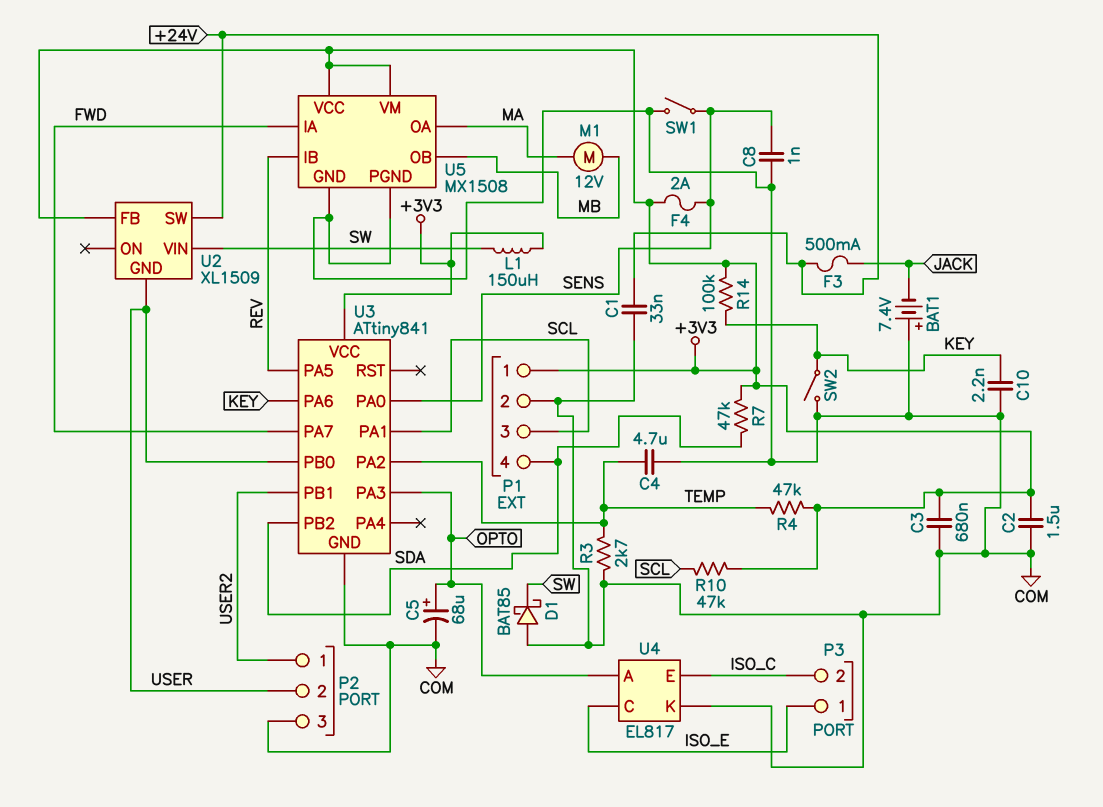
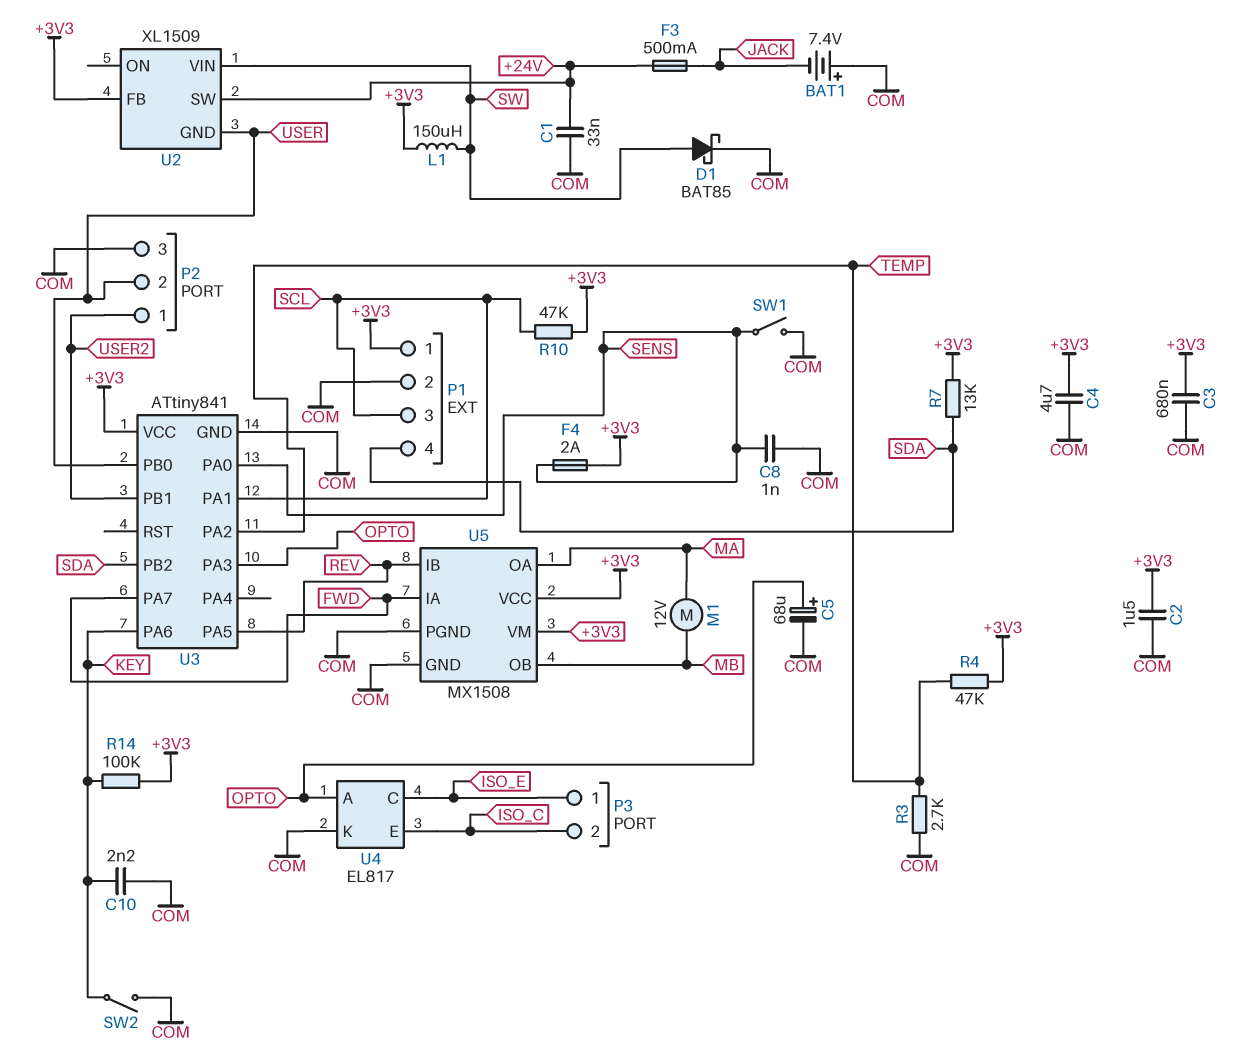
C4: 4.7uF (COM, TEMP) -> 4.7uF (+3V3, COM)
D1: schottky BAT85 (A COM, K SW) -> schottky BAT85 (A SW, K COM)
R7: 47k (+3V3, SDA) -> 13k (+3V3, SDA)

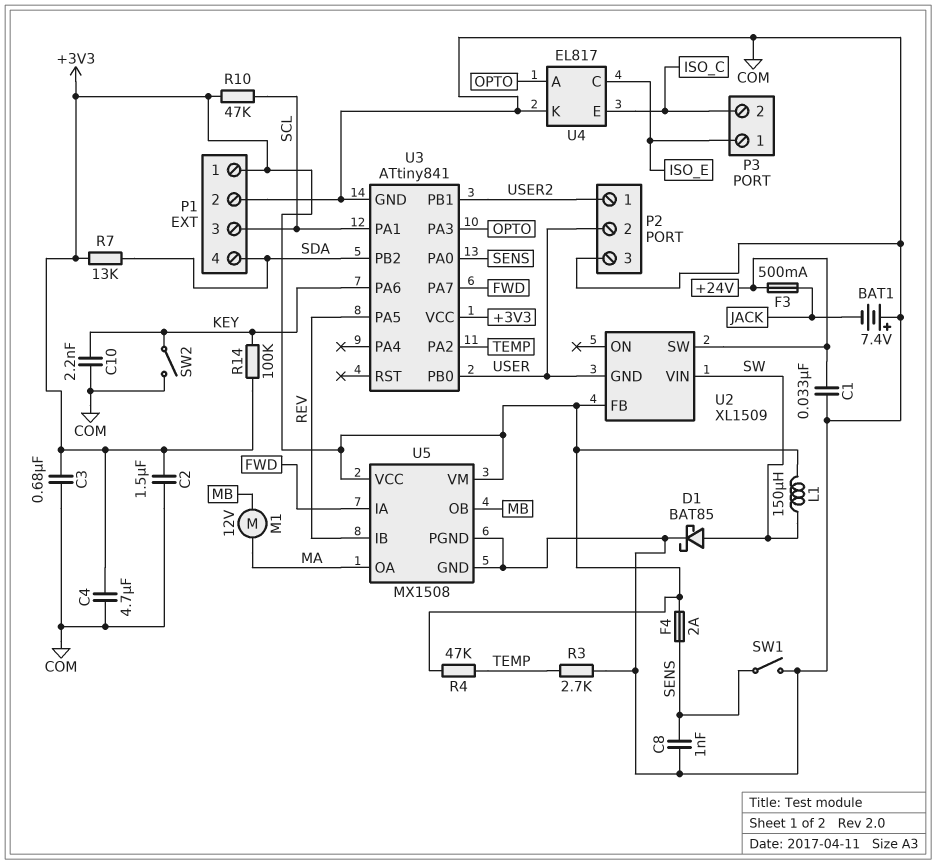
C5: 68uF (plus OPTO, minus COM) -> none

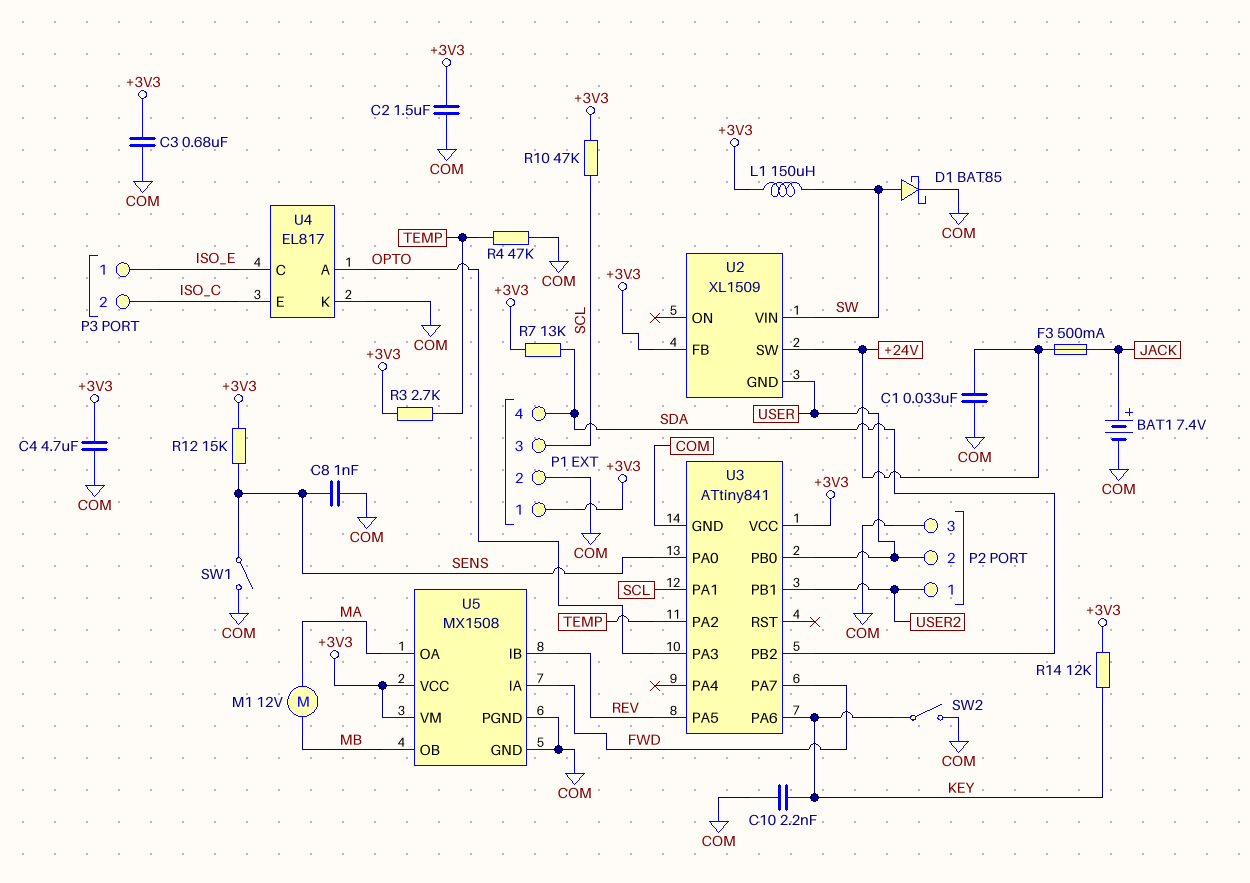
BAT1: 7.4V (plus COM, minus JACK) -> 7.4V (plus JACK, minus COM)
F4: 2A (+3V3, SENS) -> none
R3: 2.7k (COM, TEMP) -> 2.7k (+3V3, TEMP)
R4: 47k (+3V3, TEMP) -> 47k (COM, TEMP)
R12: none -> 15k (+3V3, SENS)
R14: 100k (+3V3, KEY) -> 12k (+3V3, KEY)

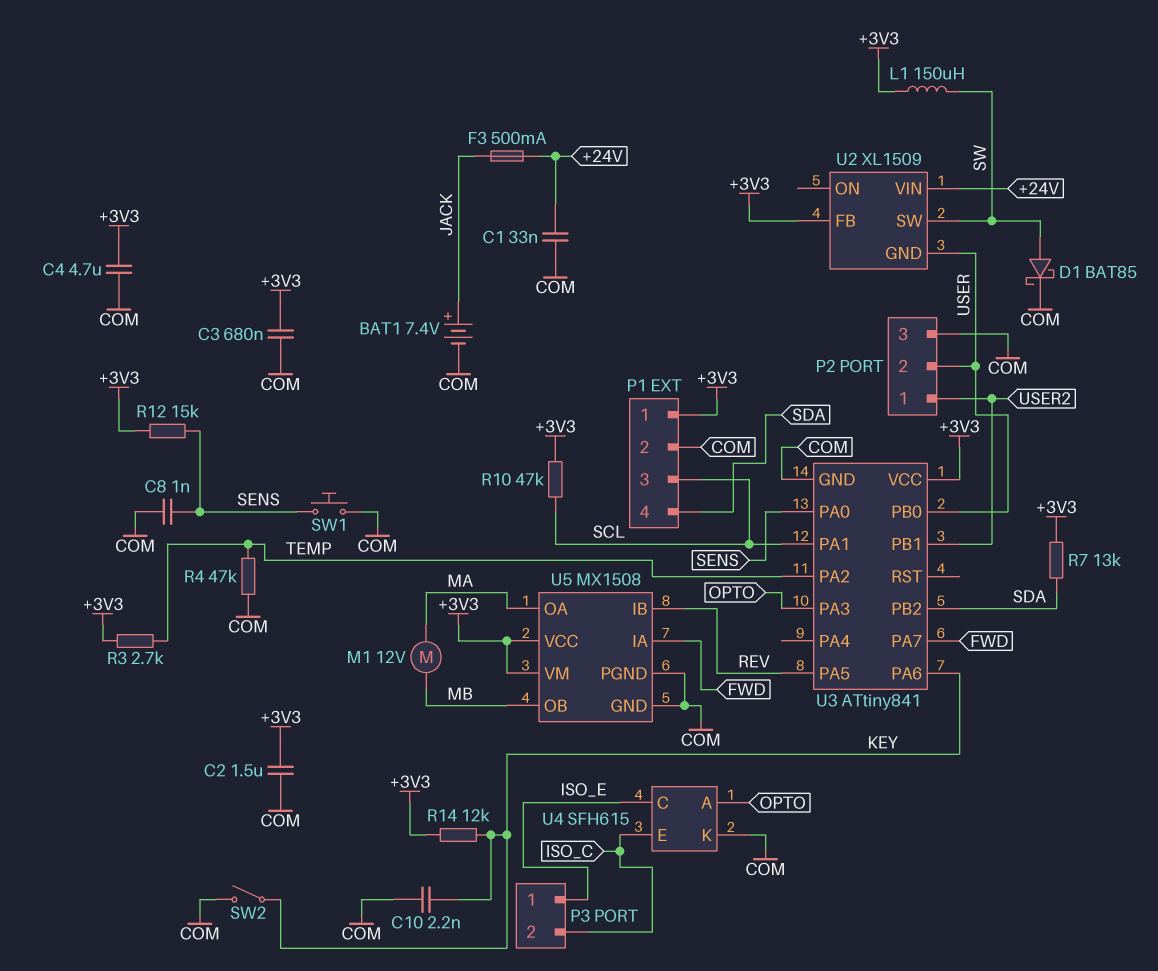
SW1: switch (COM, SENS) -> button (COM, SENS)
U2 pin SW: +24V -> SW
U2 pin VIN: SW -> +24V
U4: EL817 -> SFH615

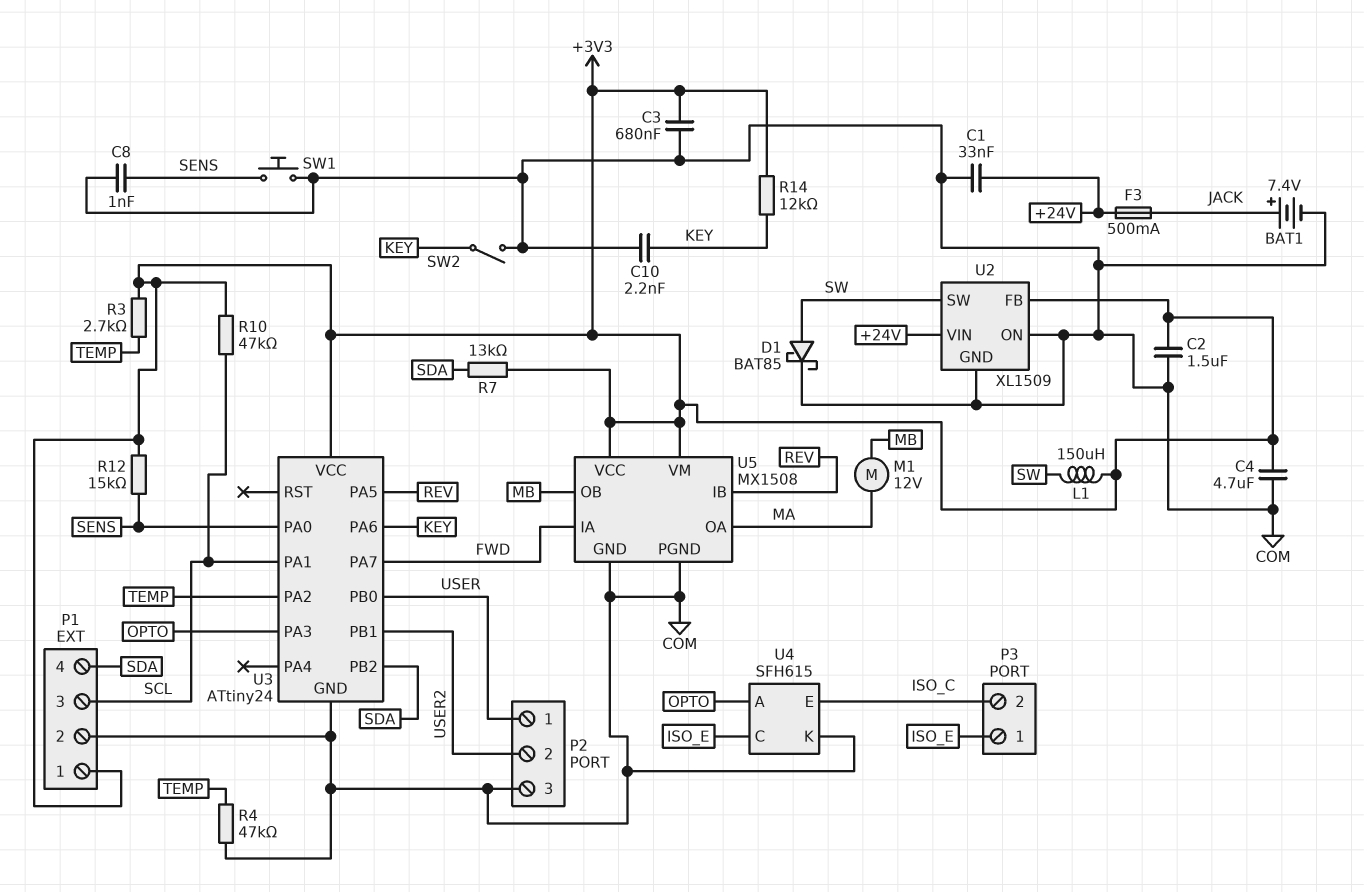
P2 pin 1: USER2 -> USER
P2 pin 2: USER -> USER2
U2 pin GND: USER -> COM
U2 pin ON: none -> COM
U3: ATtiny841 -> ATtiny24

